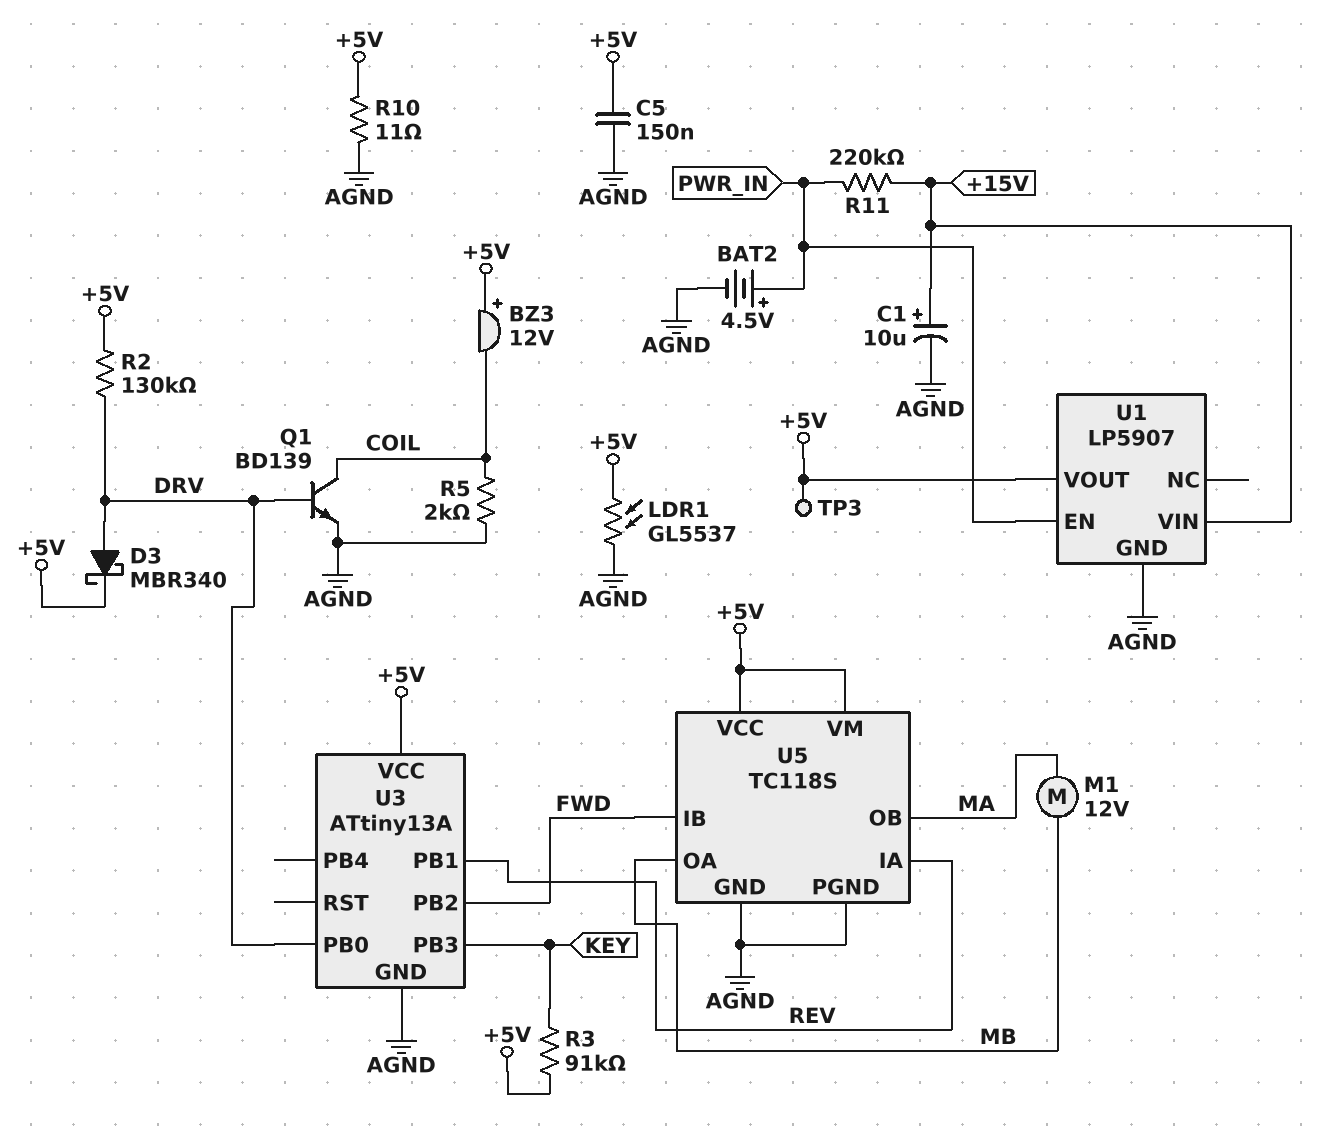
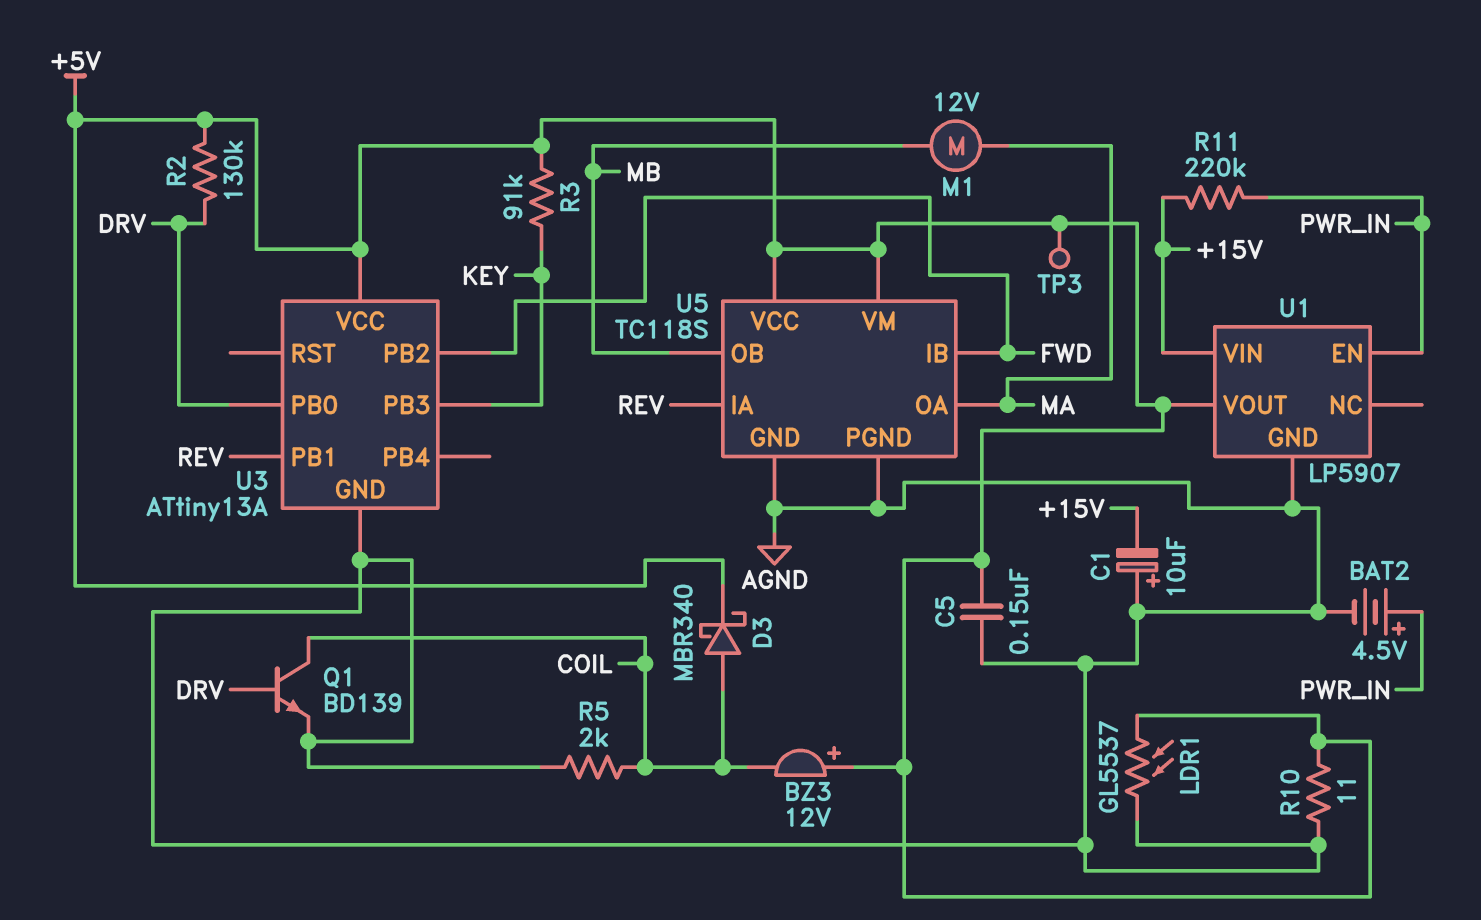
C1: 10uF (plus +15V, minus AGND) -> 10uF (plus AGND, minus +15V)
D3: schottky MBR340 (A DRV, K +5V) -> schottky MBR340 (A COIL, K +5V)
U5 pin OA: MB -> MA
U5 pin OB: MA -> MB

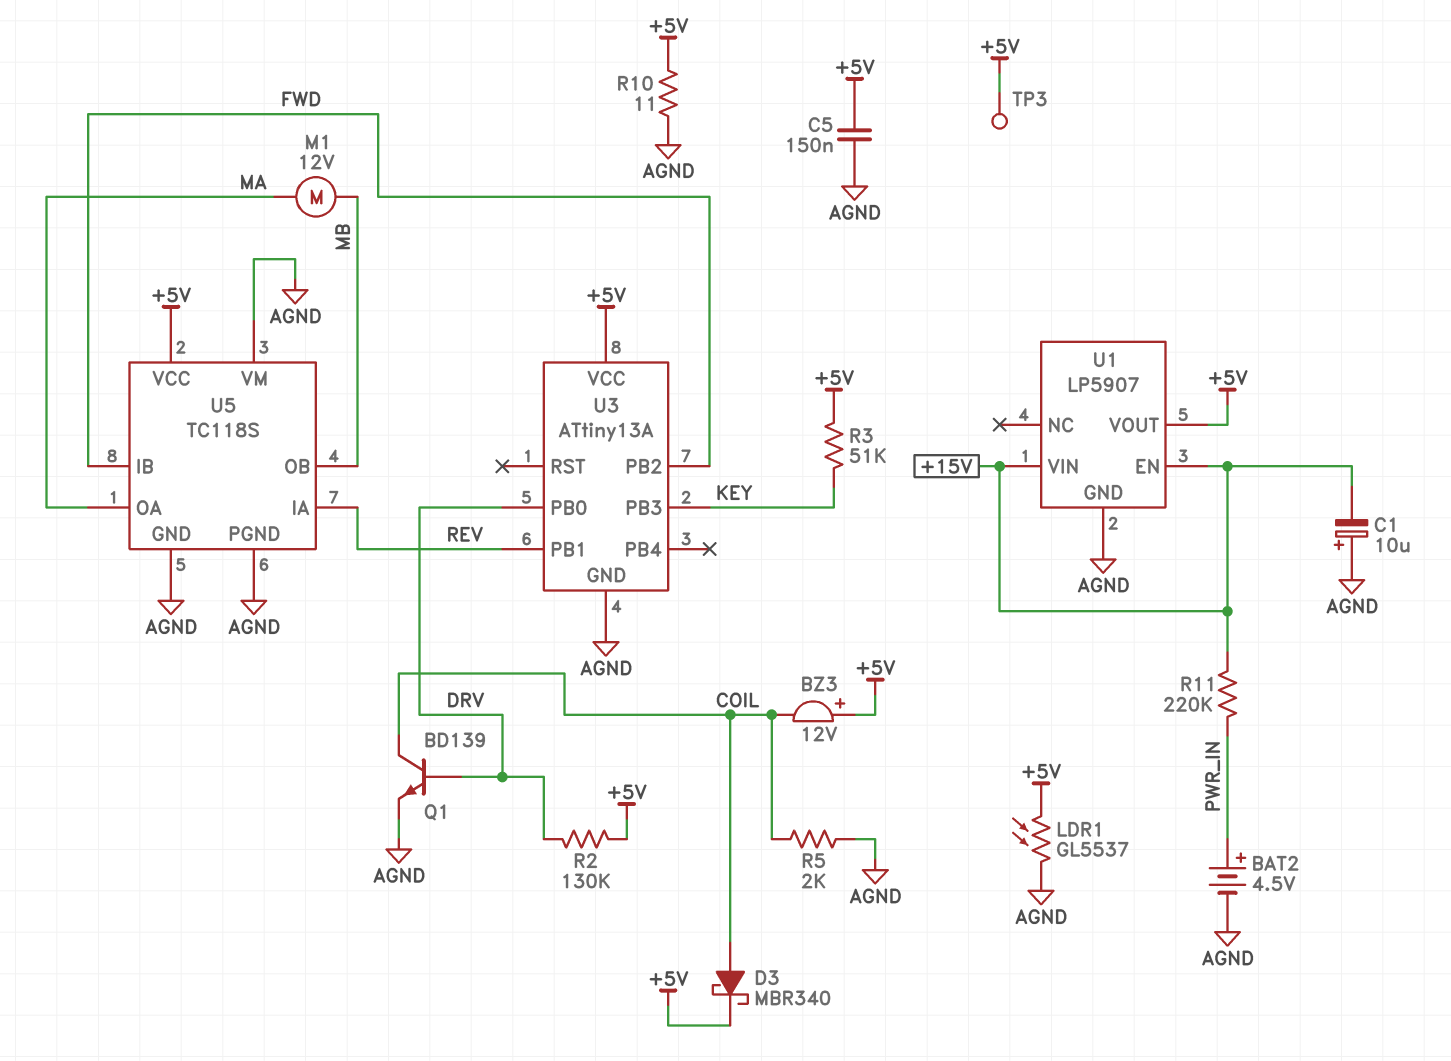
R3: 91k (+5V, KEY) -> 51k (+5V, KEY)
U1 pin EN: PWR_IN -> +15V
U5 pin VM: +5V -> AGND

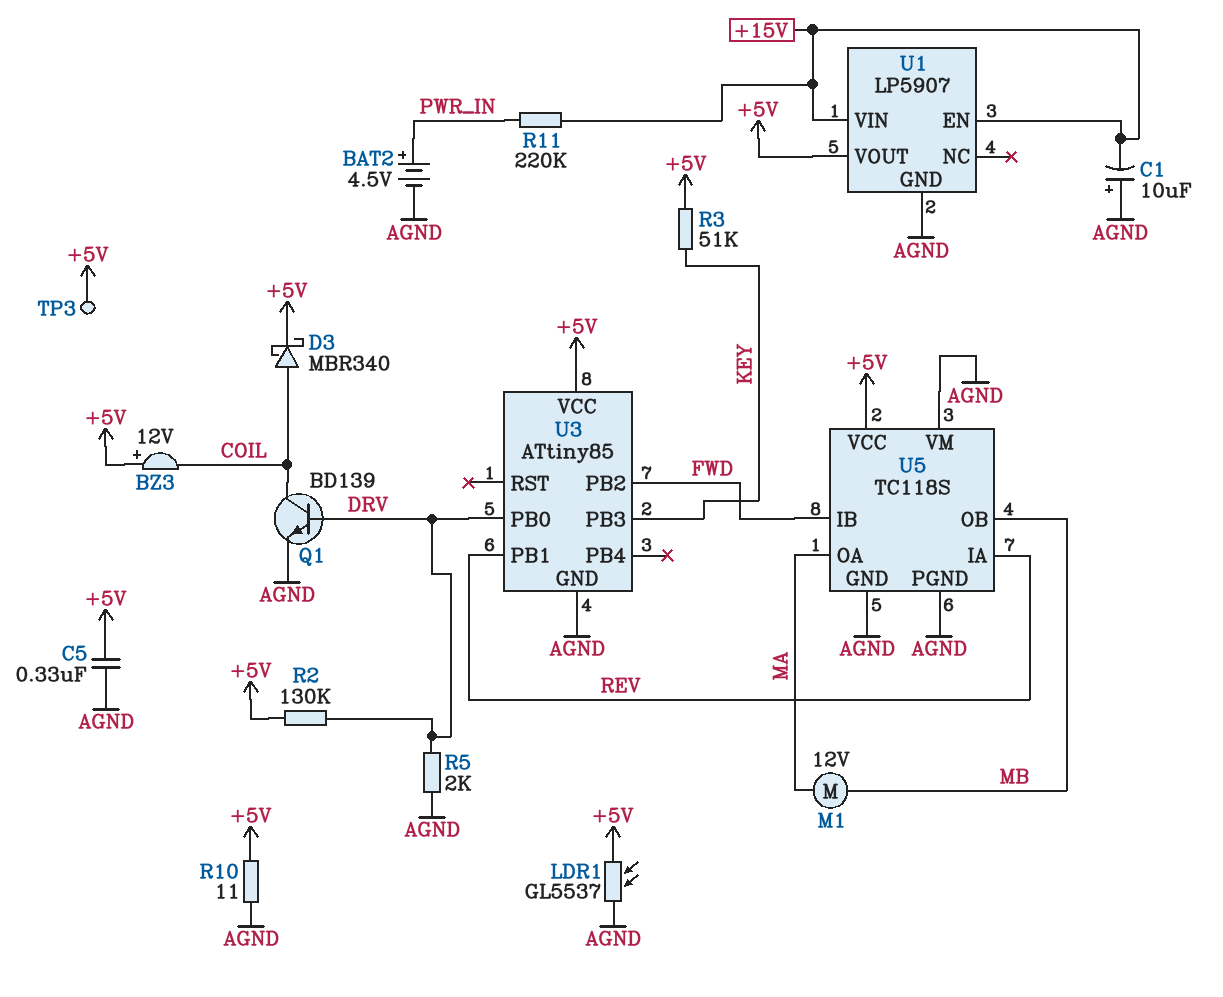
C5: 150nF (+5V, AGND) -> 330nF (+5V, AGND)
R5: 2k (AGND, COIL) -> 2k (AGND, DRV)
U3: ATtiny13A -> ATtiny85

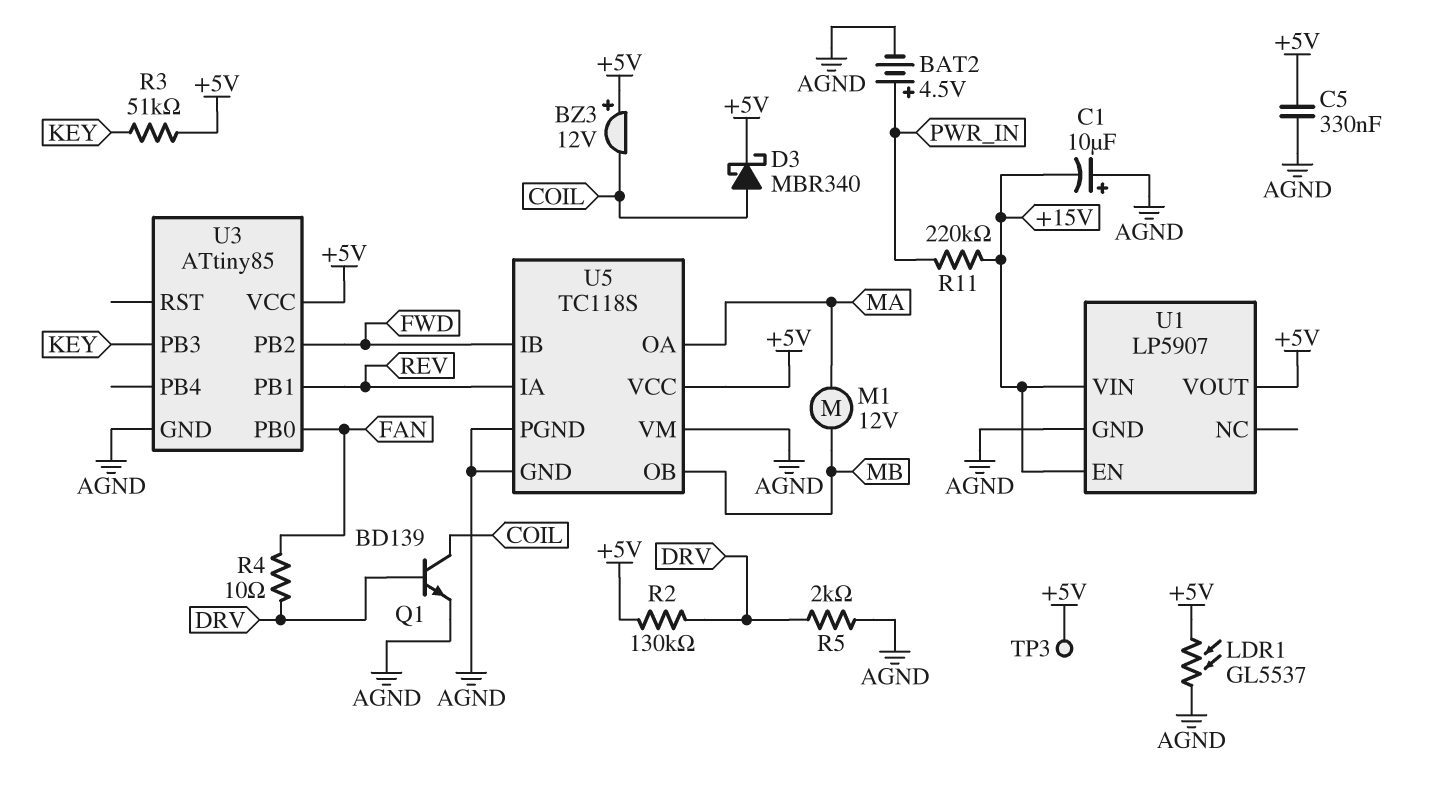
R4: none -> 10 (DRV, FAN)
R10: 11 (+5V, AGND) -> none
U3 pin PB0: DRV -> FAN

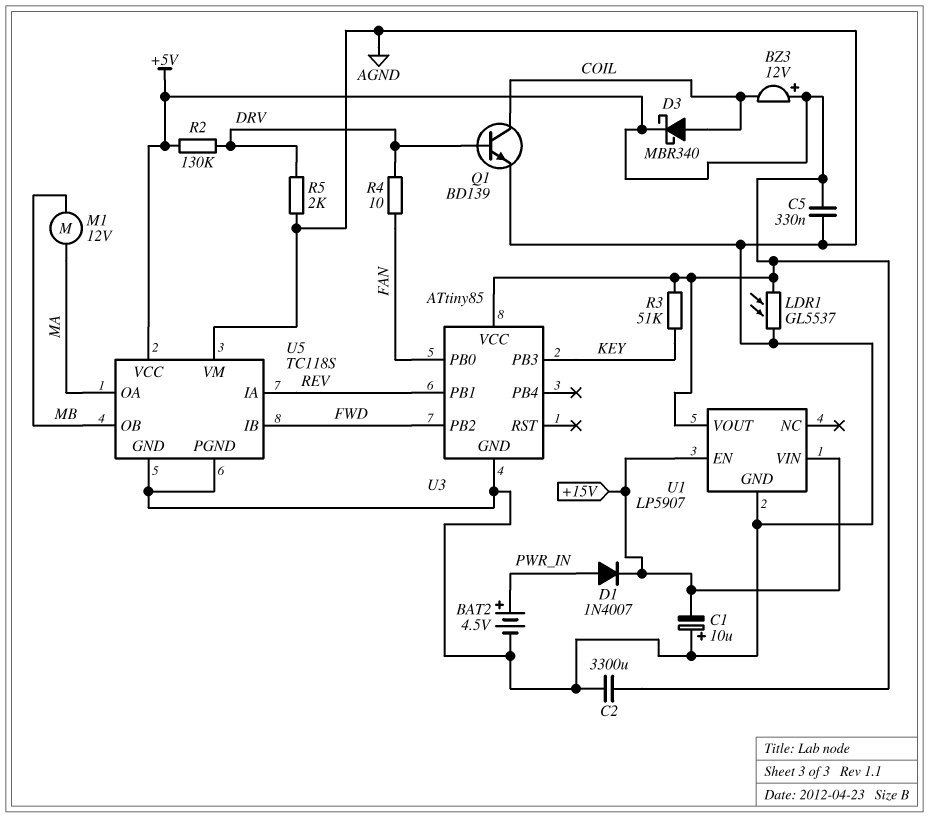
C2: none -> 3300uF (+5V, AGND)
D1: none -> diode 1N4007 (A PWR_IN, K +15V)
R11: 220k (+15V, PWR_IN) -> none
TP3: test point (+5V) -> none

